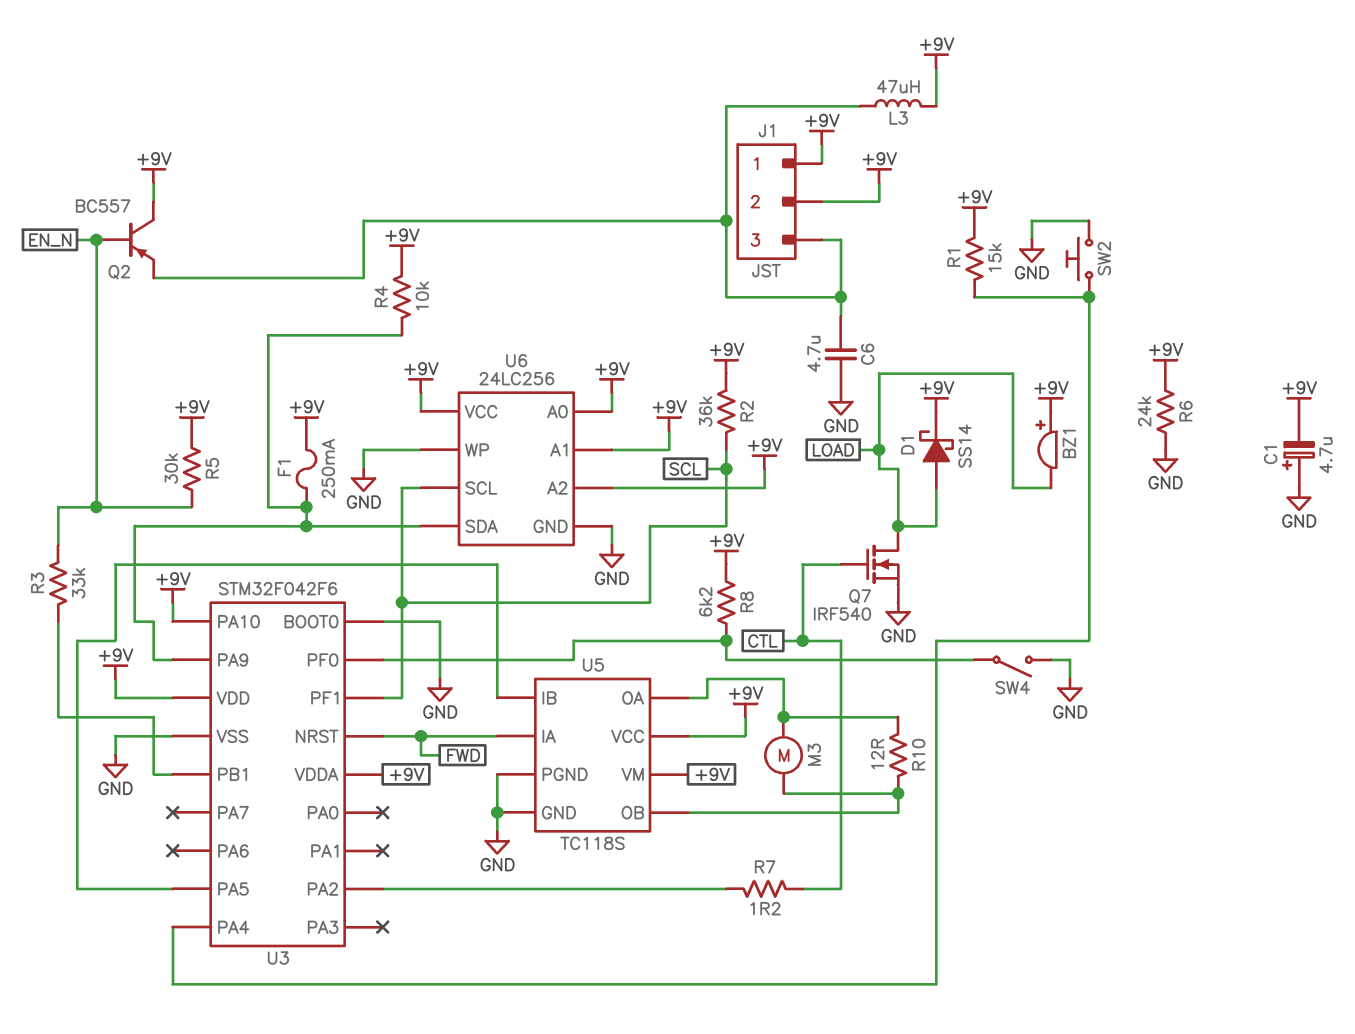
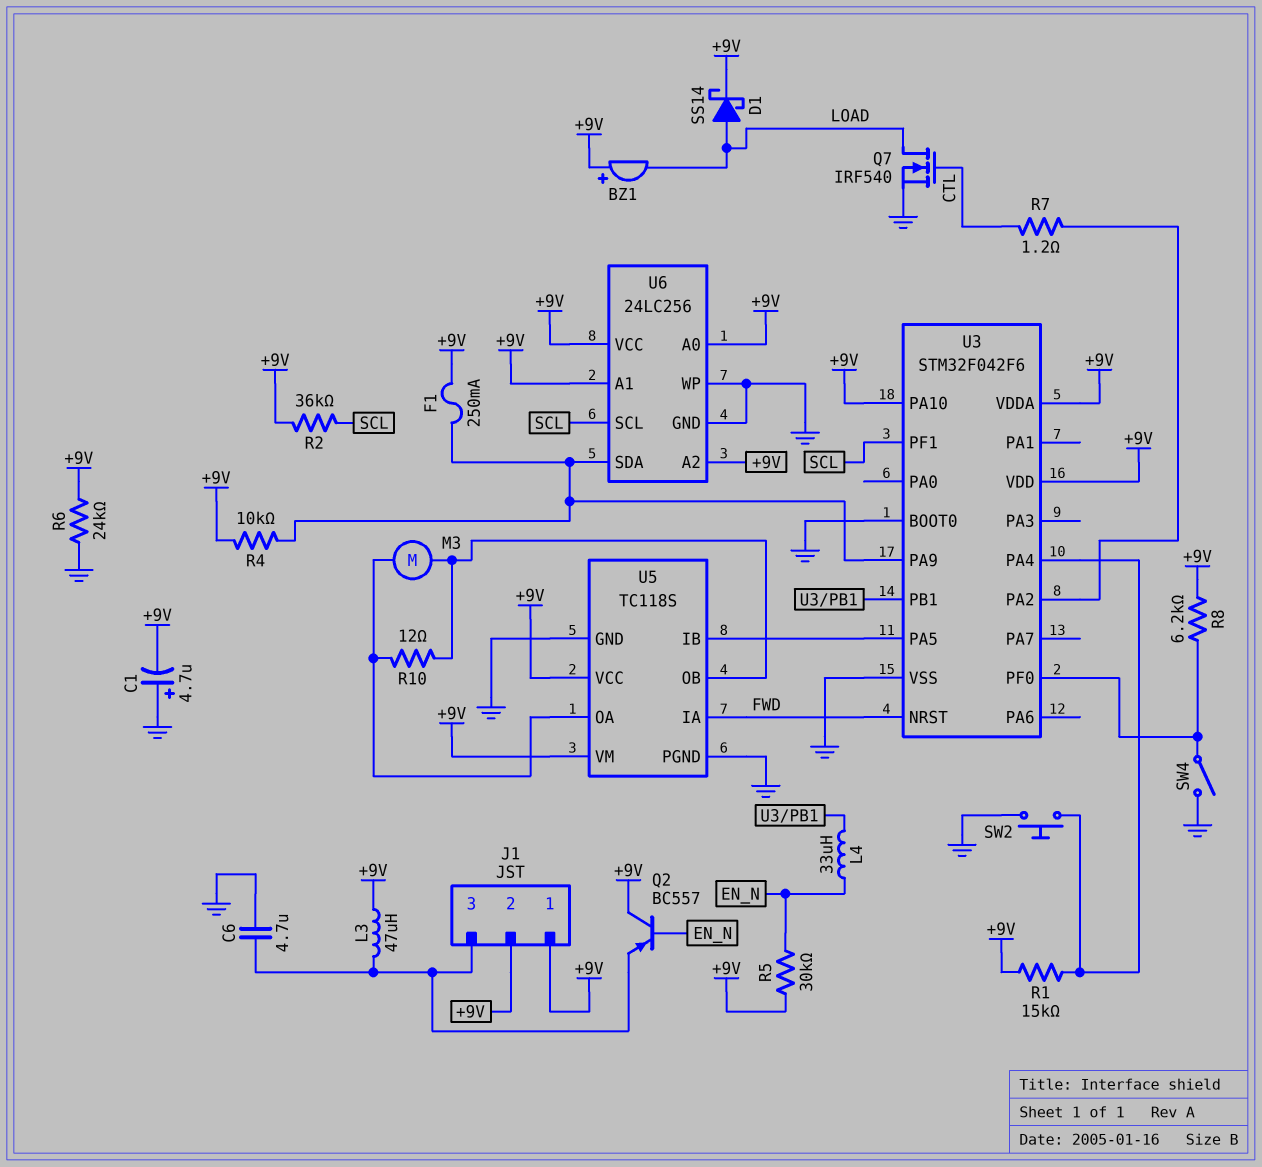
L4: none -> 33uH (EN_N, U3/PB1)
R3: 33k (EN_N, U3/PB1) -> none

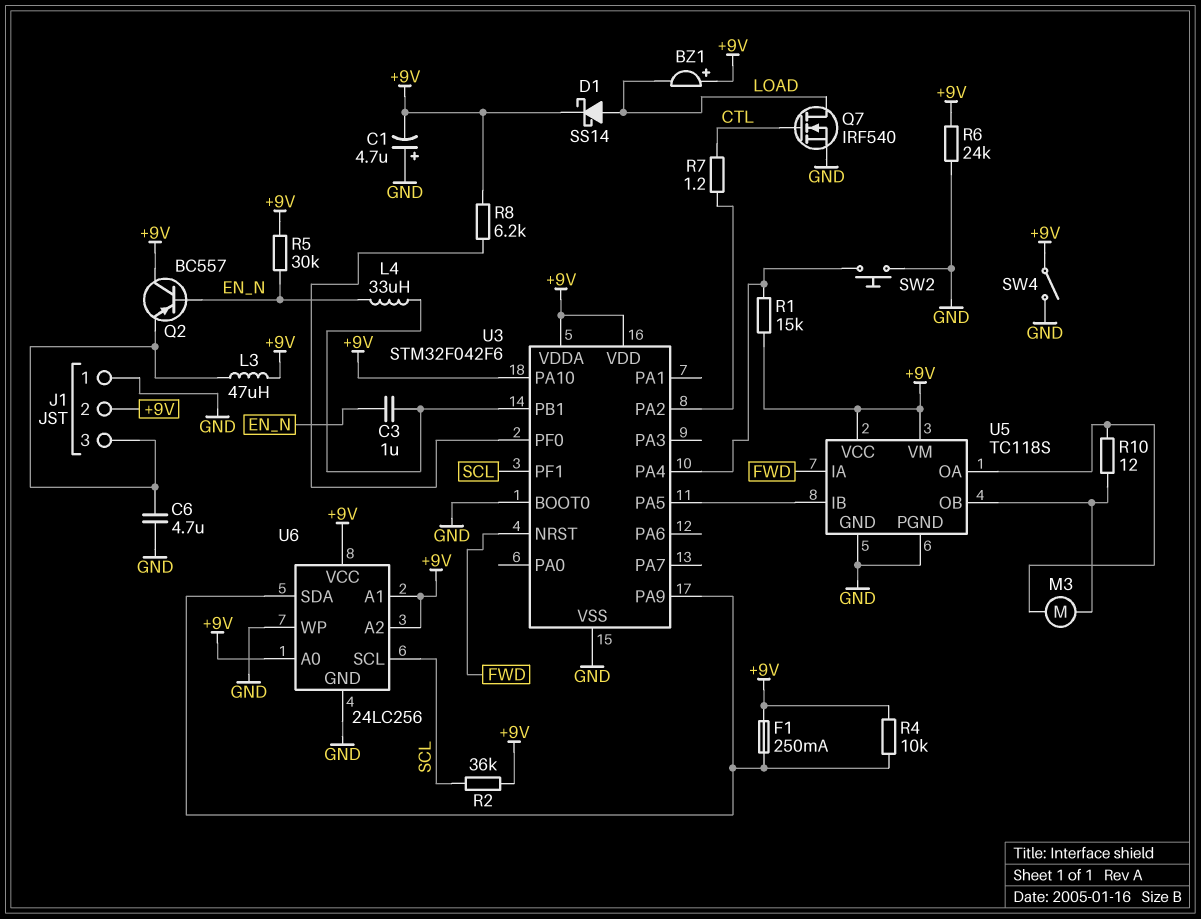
C3: none -> 1uF (EN_N, U3/PB1)
J1 pin 1: +9V -> GND
SW4: switch (GND, U3/PF0) -> switch (+9V, GND)

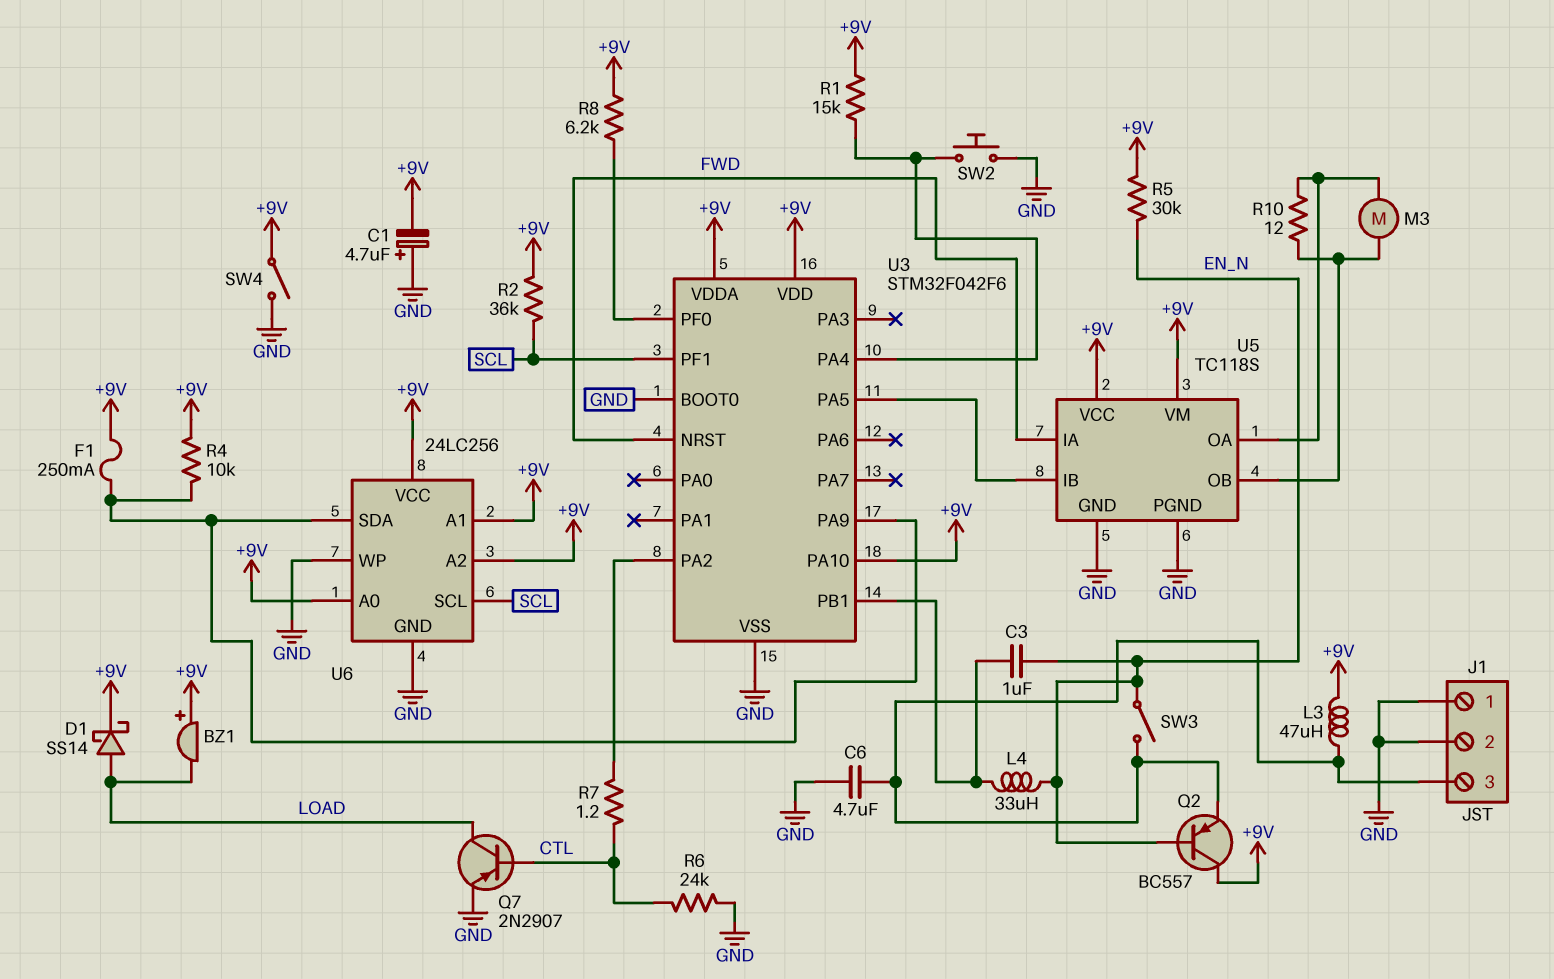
J1 pin 2: +9V -> GND
Q7: NMOS IRF540 (G CTL, D LOAD, S GND) -> PNP 2N2907 (B CTL, C LOAD, E GND)
R6: 24k (+9V, GND) -> 24k (CTL, GND)
SW3: none -> switch (EN_N, J1/3)

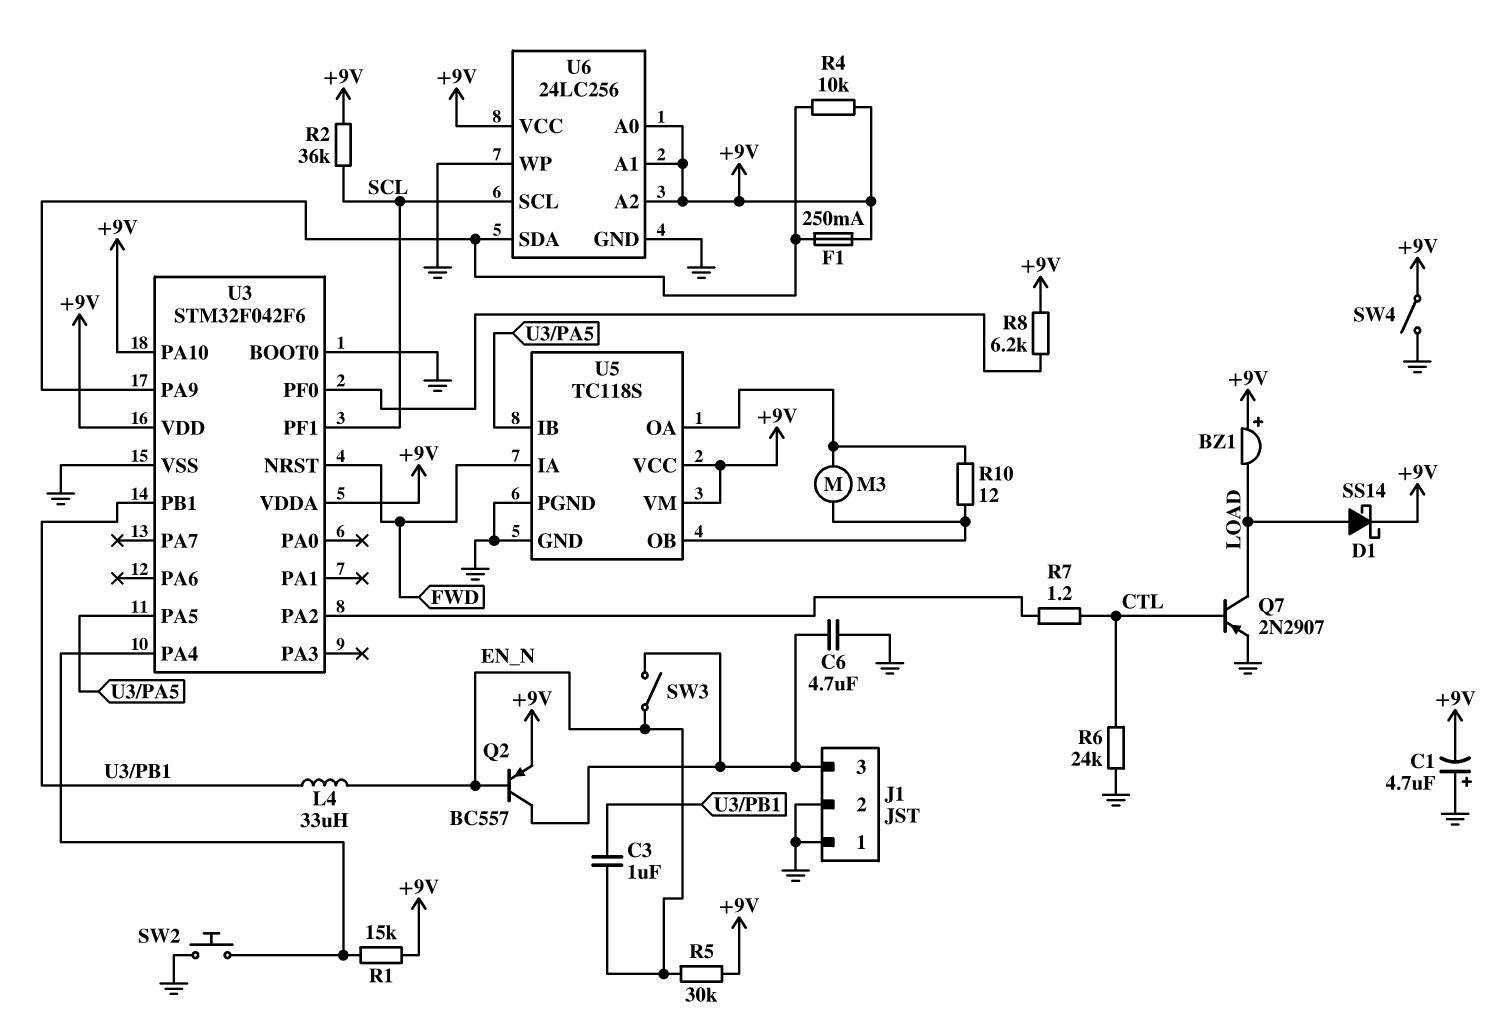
L3: 47uH (+9V, J1/3) -> none
Q2: PNP BC557 (B EN_N, C +9V, E J1/3) -> PNP BC557 (B EN_N, C J1/3, E +9V)

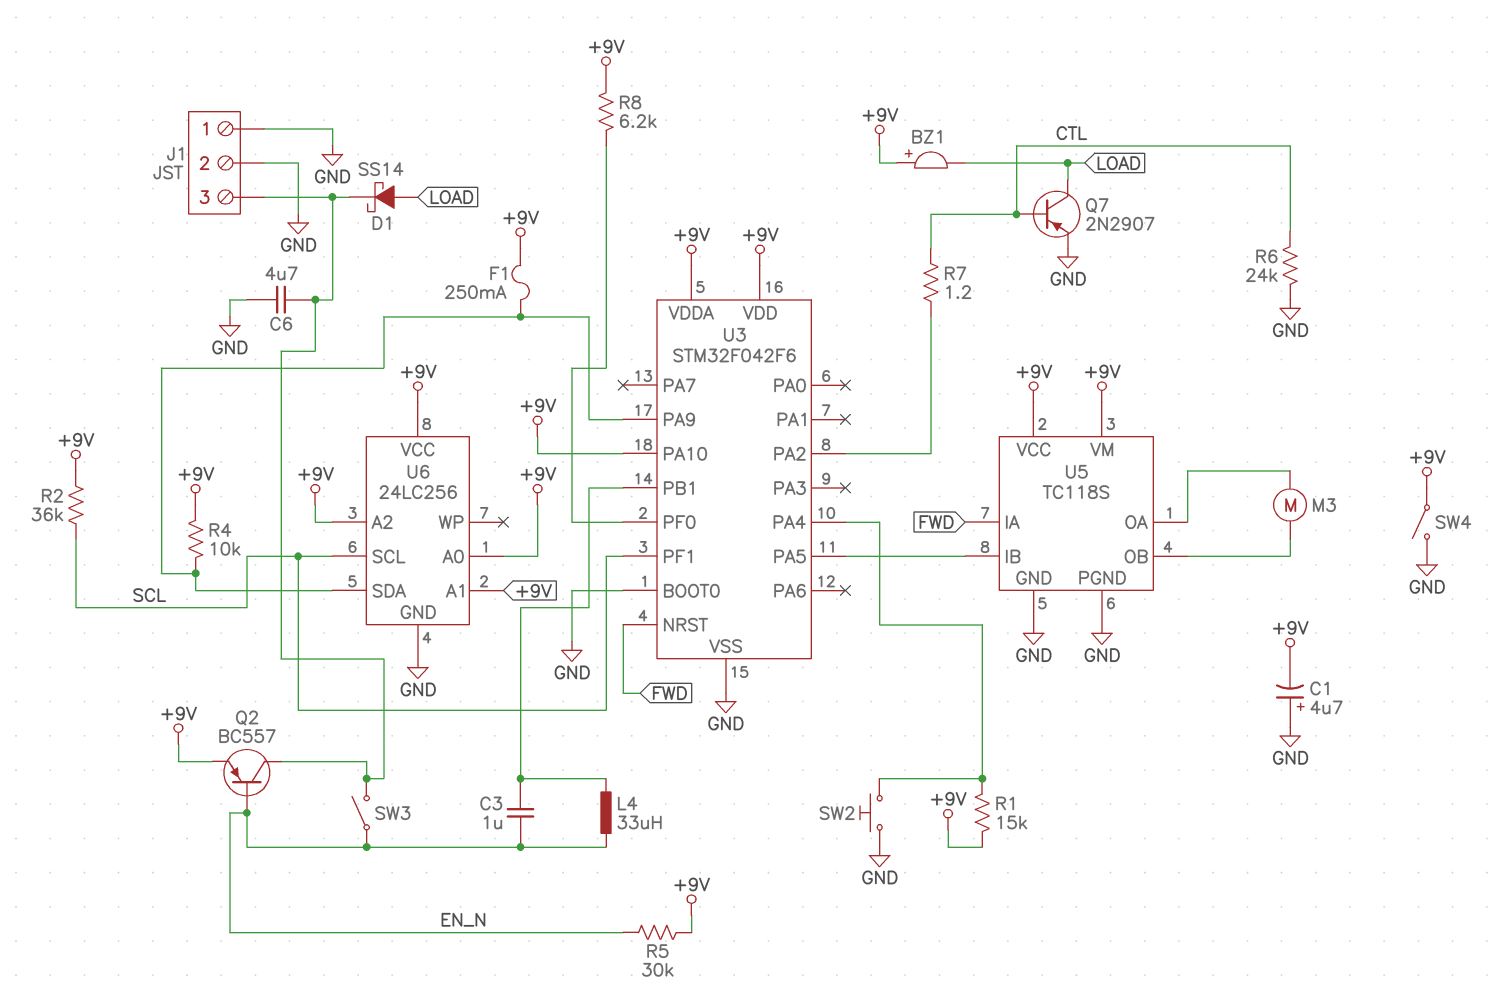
D1: schottky SS14 (A LOAD, K +9V) -> schottky SS14 (A LOAD, K J1/3)
R10: 12 (U5/OA, U5/OB) -> none
U6 pin WP: GND -> none

